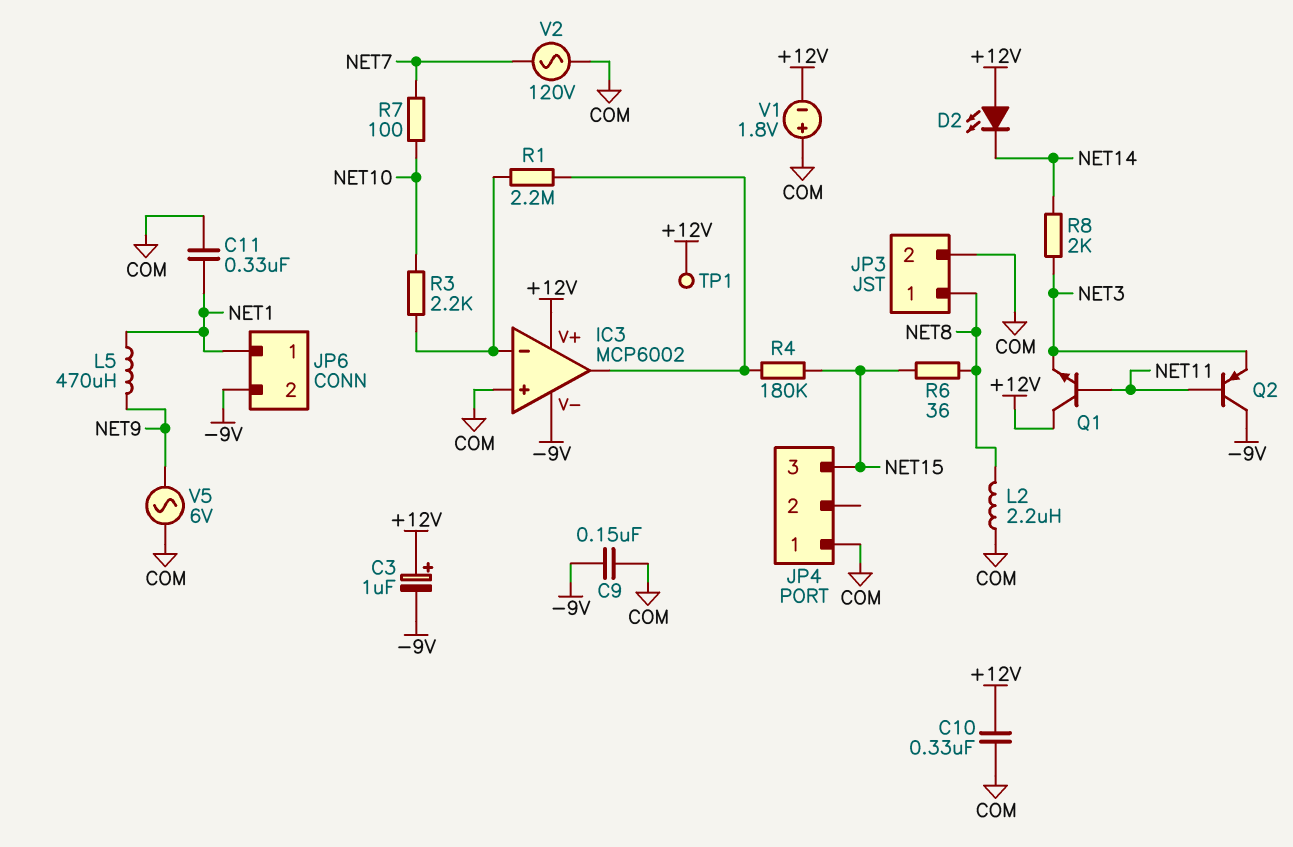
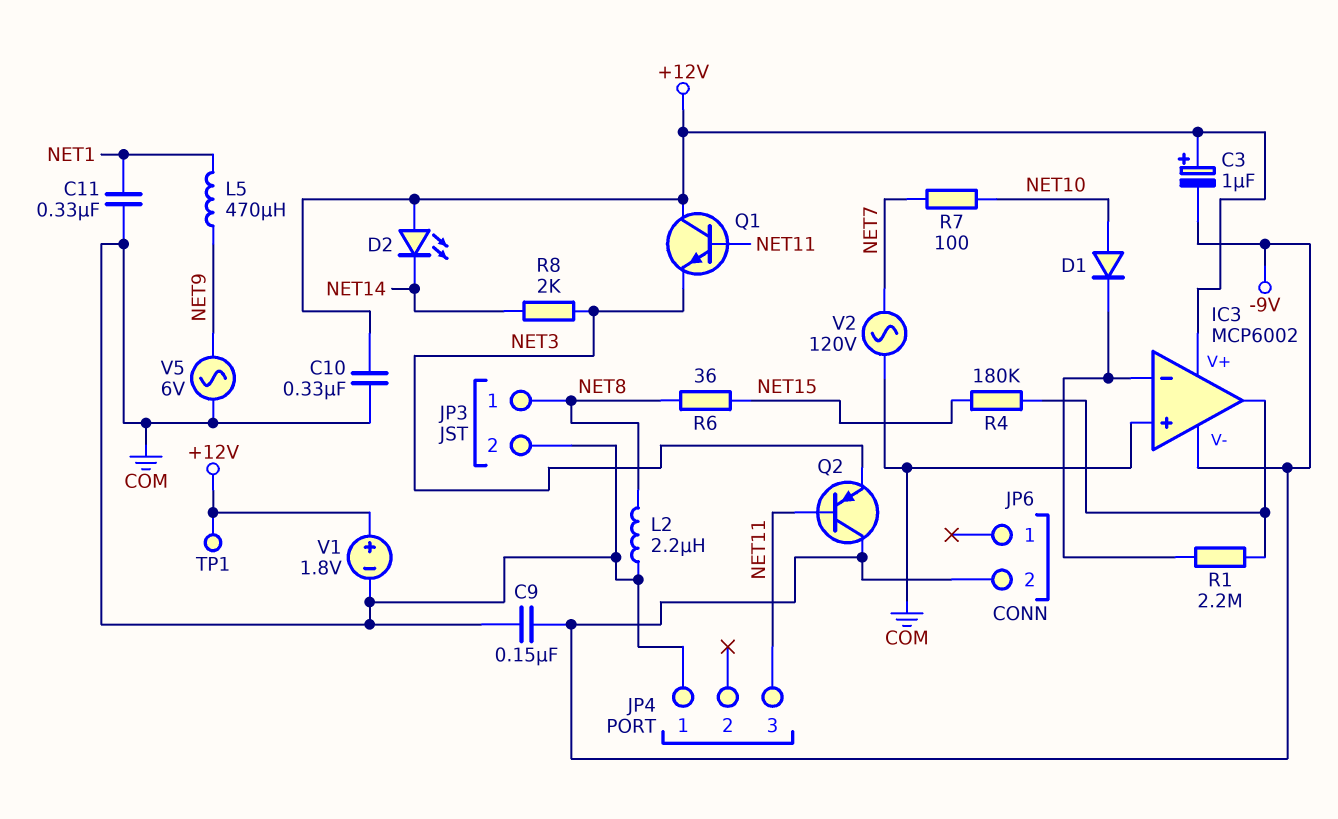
D1: none -> diode (A NET10, K IC3/in-)
JP4 pin 3: NET15 -> NET11
JP6 pin 1: NET1 -> none
R3: 2.2k (IC3/in-, NET10) -> none
V1: 1.8V (plus COM, minus +12V) -> 1.8V (plus +12V, minus COM)

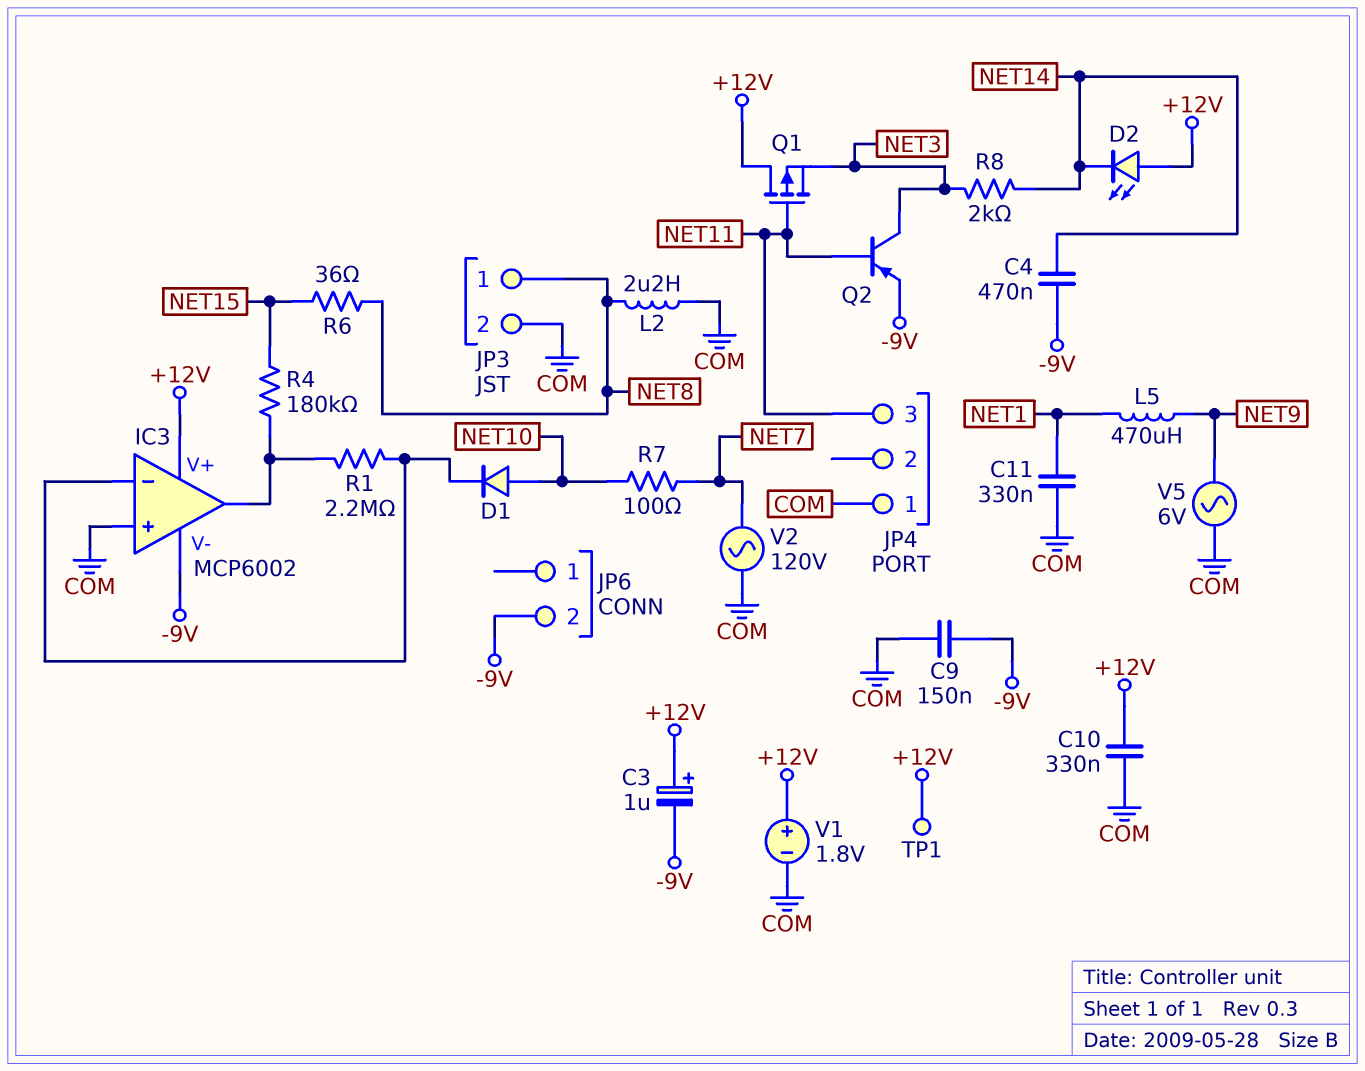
C4: none -> 470nF (-9V, NET14)
Q1: NPN (B NET11, C +12V, E NET3) -> PMOS (G NET11, D +12V, S NET3)
Q2: PNP (B NET11, C -9V, E NET3) -> PNP (B NET11, C NET3, E -9V)

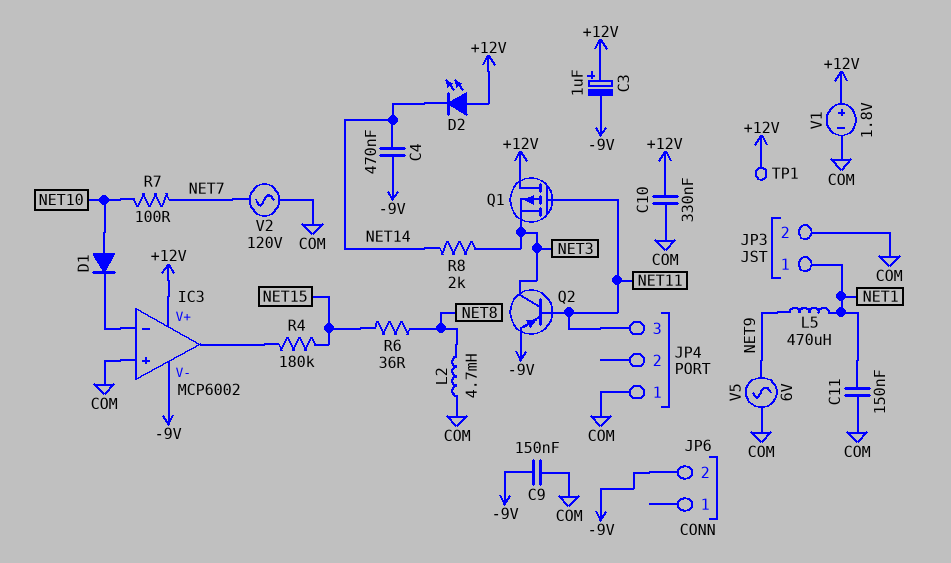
C11: 330nF (COM, NET1) -> 150nF (COM, NET1)
JP3 pin 1: NET8 -> NET1
L2: 2.2uH (COM, NET8) -> 4.7mH (COM, NET8)
R1: 2.2M (IC3/in-, IC3/out) -> none

